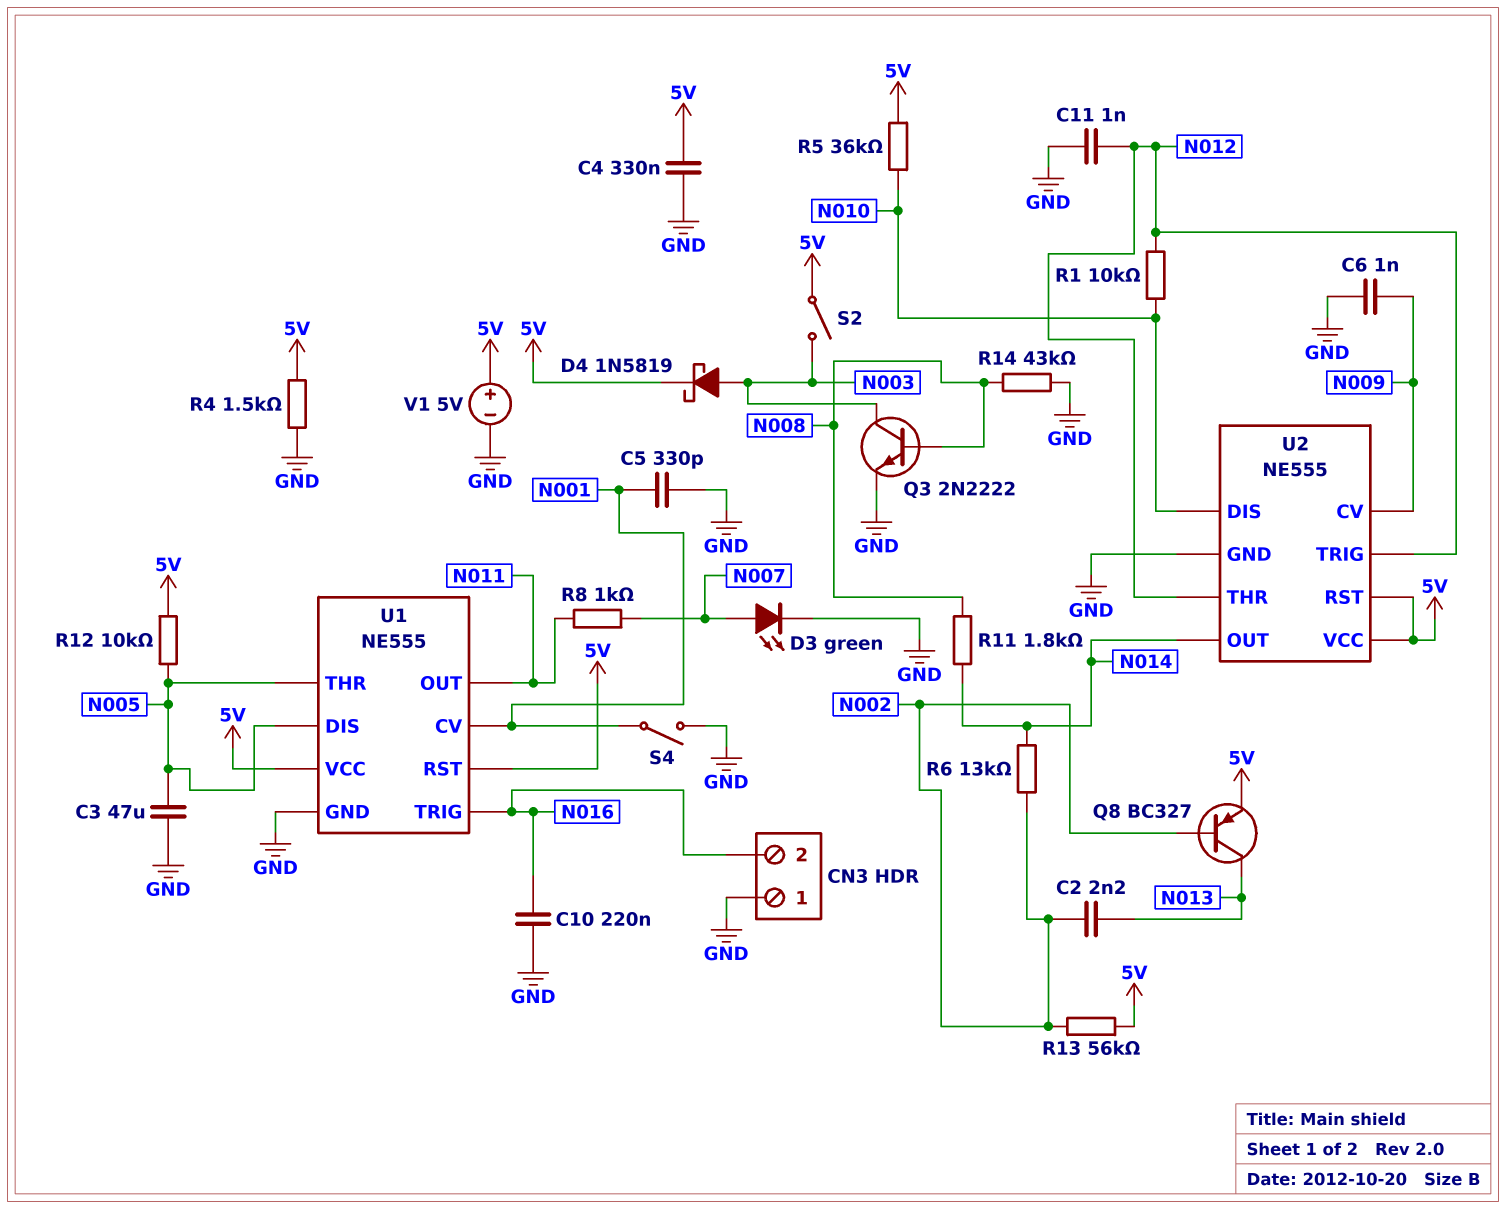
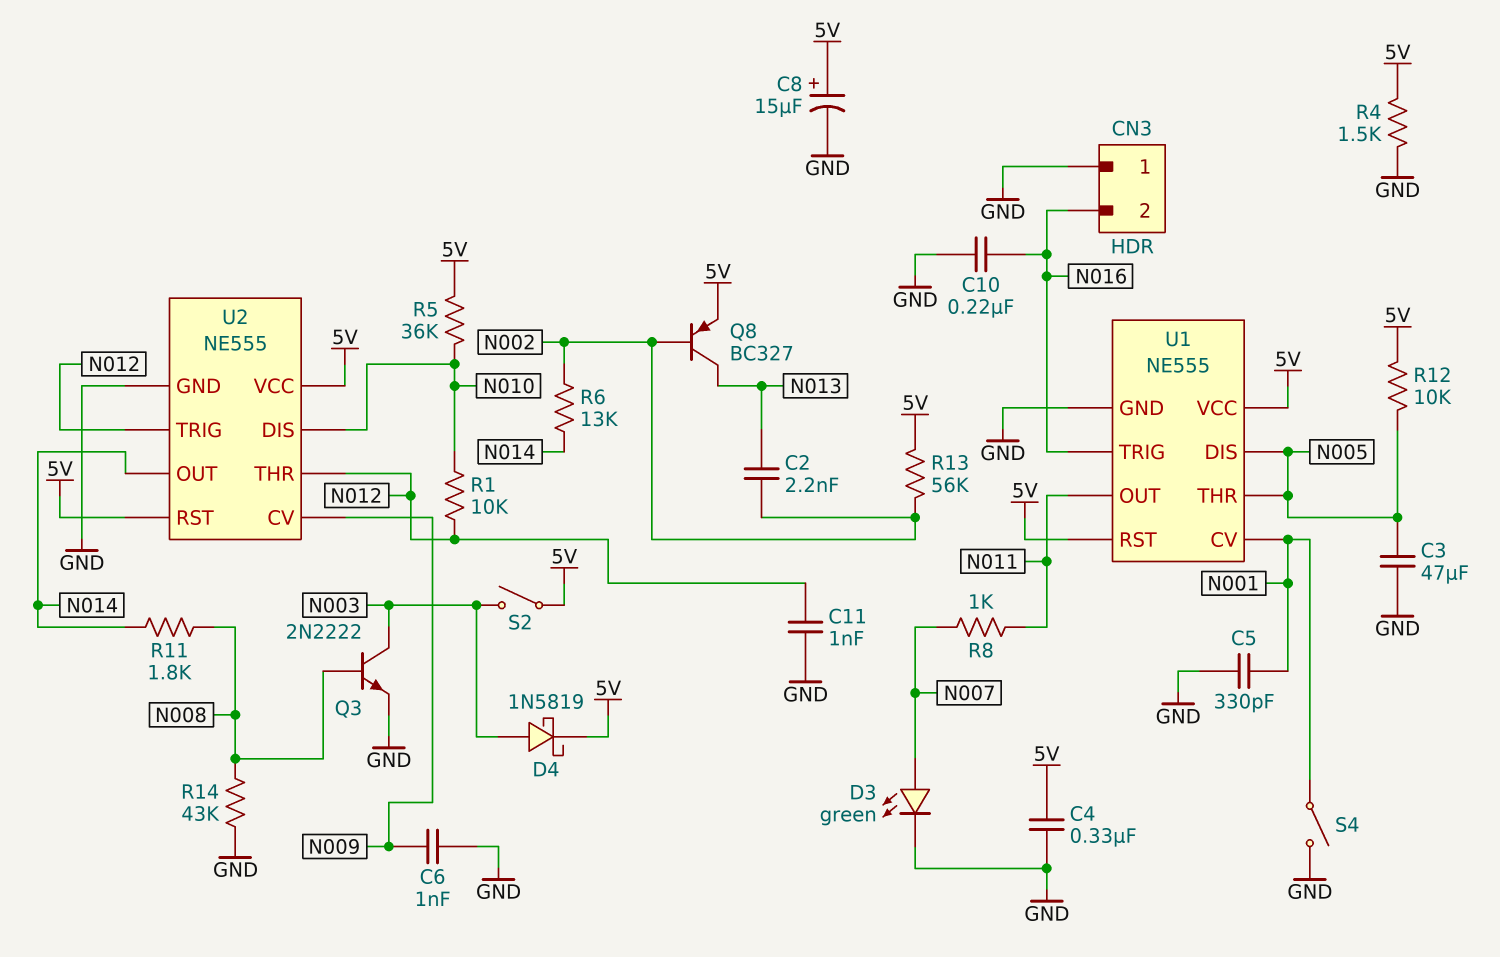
C8: none -> 15uF (plus 5V, minus GND)
V1: 5V (plus 5V, minus GND) -> none

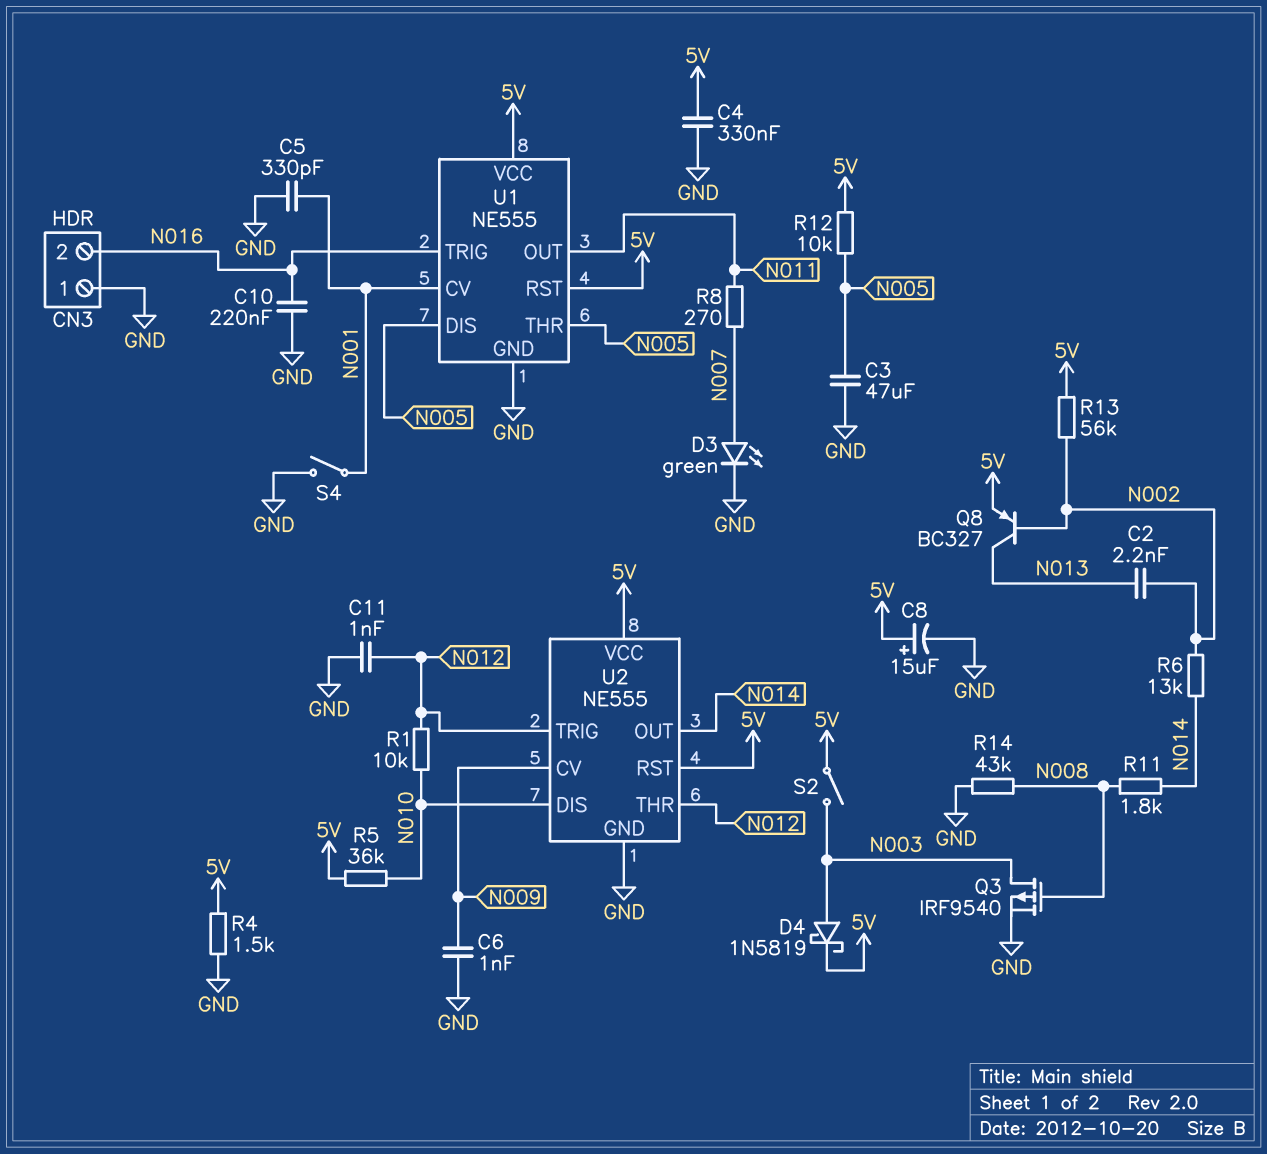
Q3: NPN 2N2222 (B N008, C N003, E GND) -> PMOS IRF9540 (G N008, D N003, S GND)
R8: 1k (N007, N011) -> 270 (N007, N011)

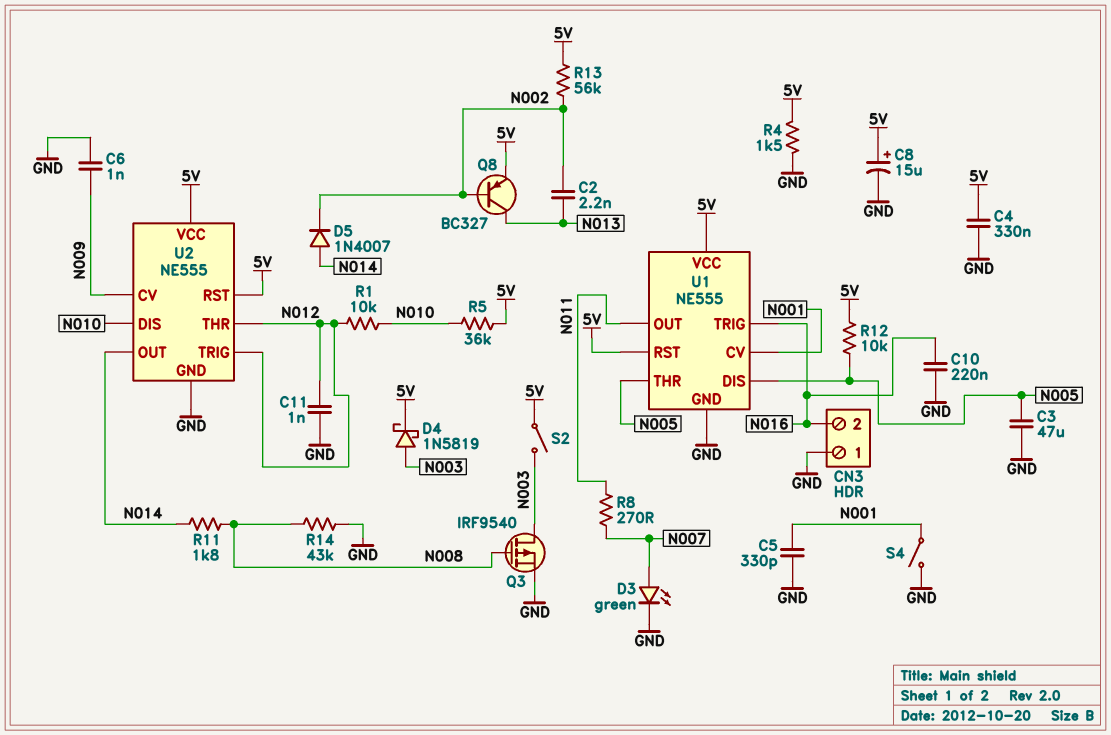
D5: none -> diode 1N4007 (A N014, K N002)
R6: 13k (N002, N014) -> none

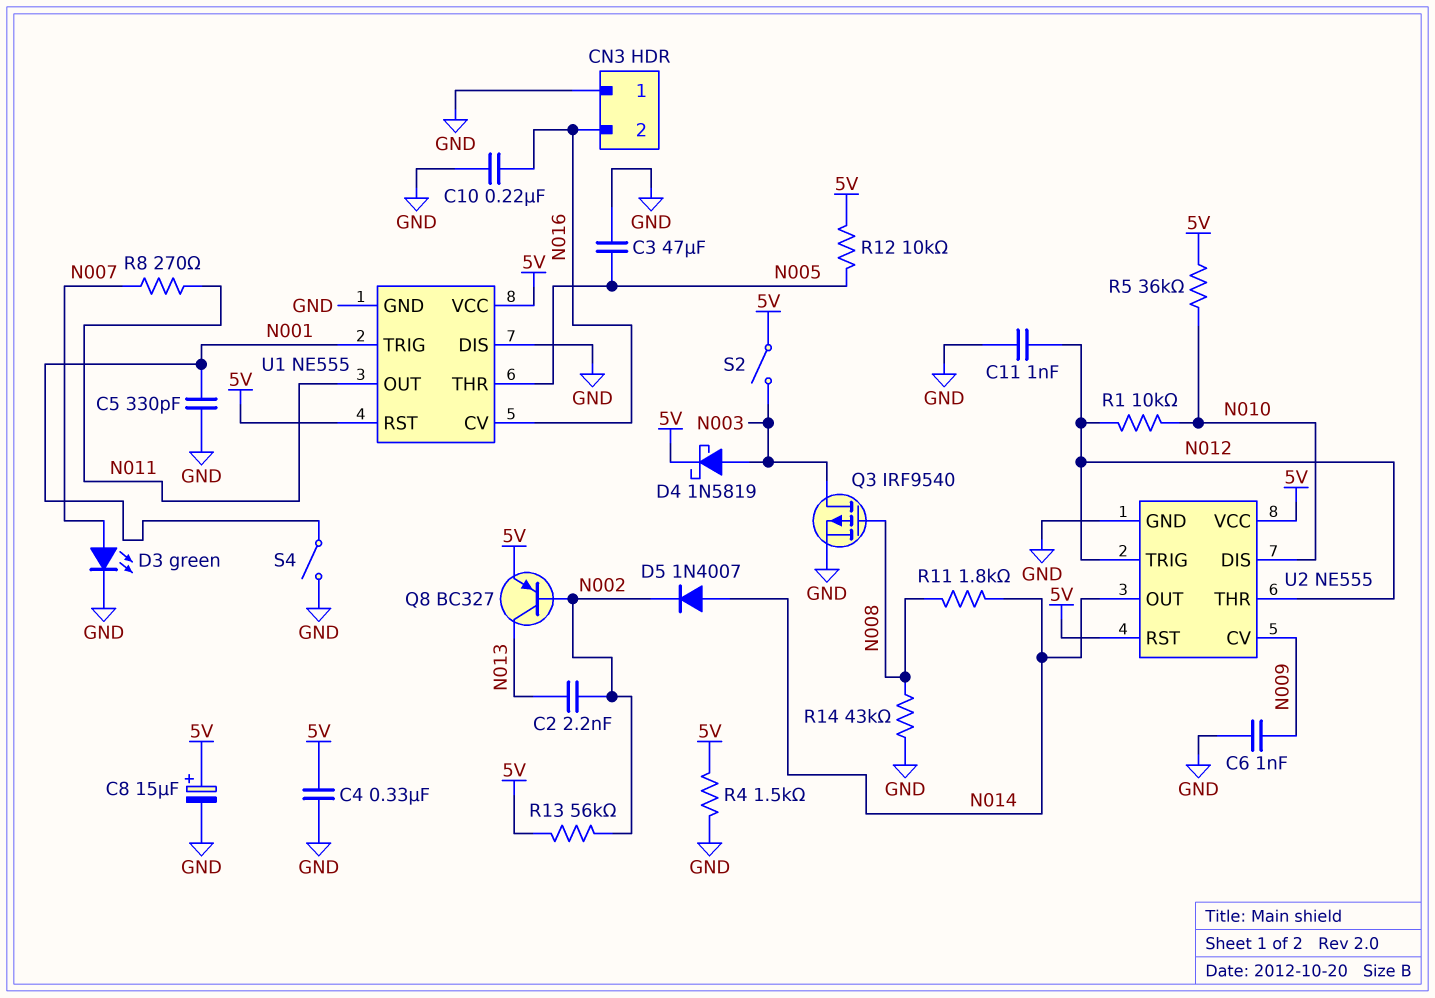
U1 pin CV: N001 -> N016
U1 pin DIS: N005 -> GND
U1 pin TRIG: N016 -> N001

